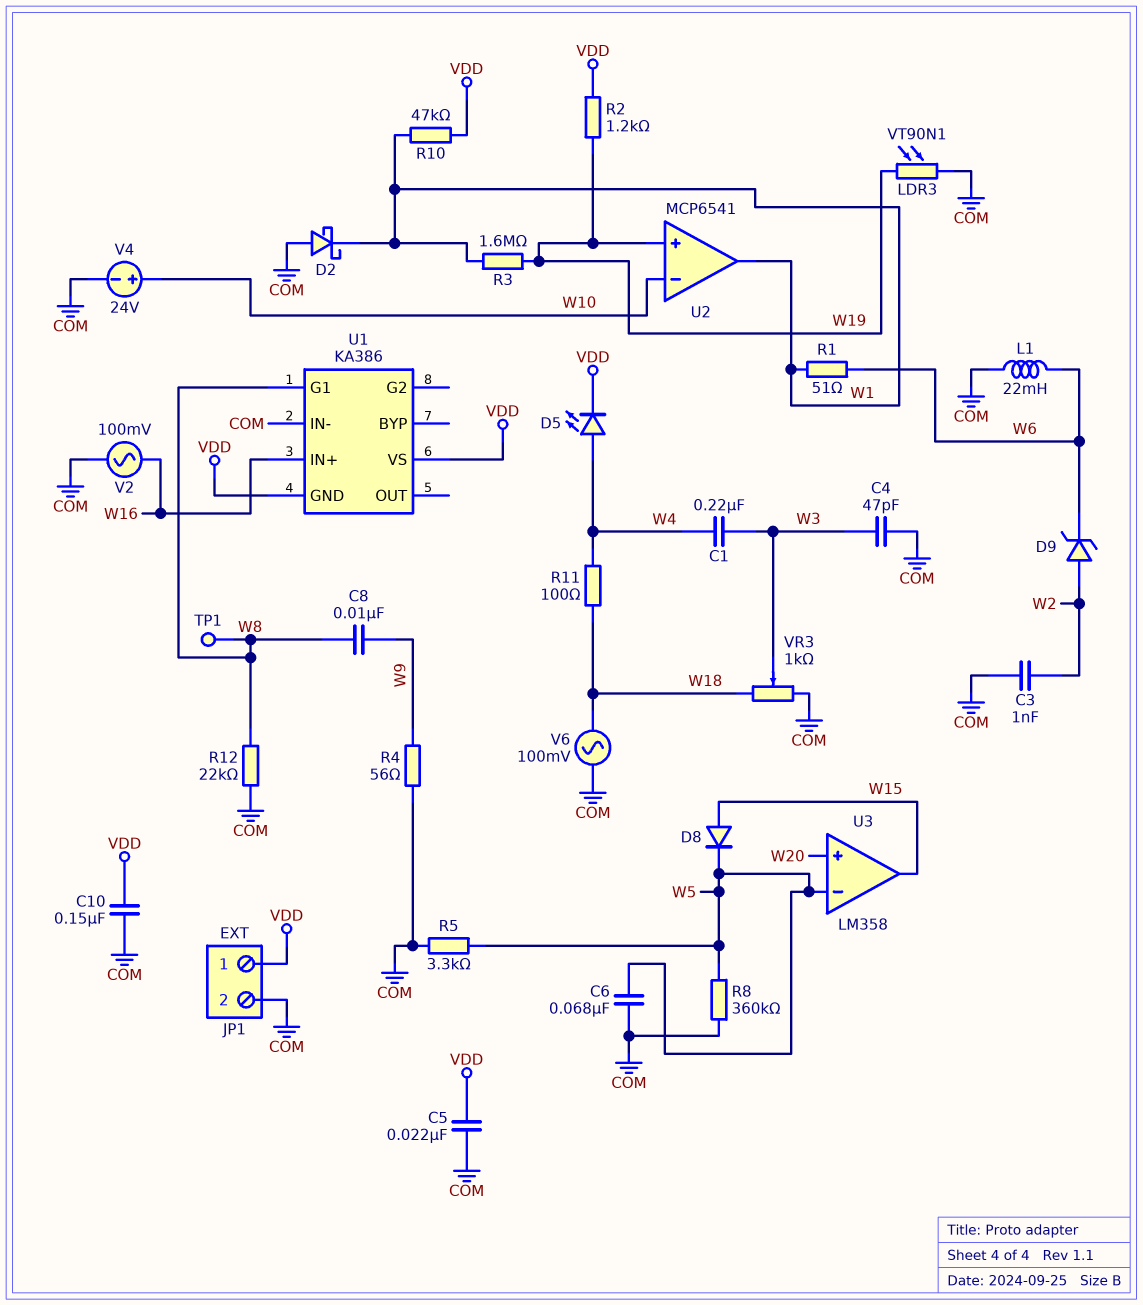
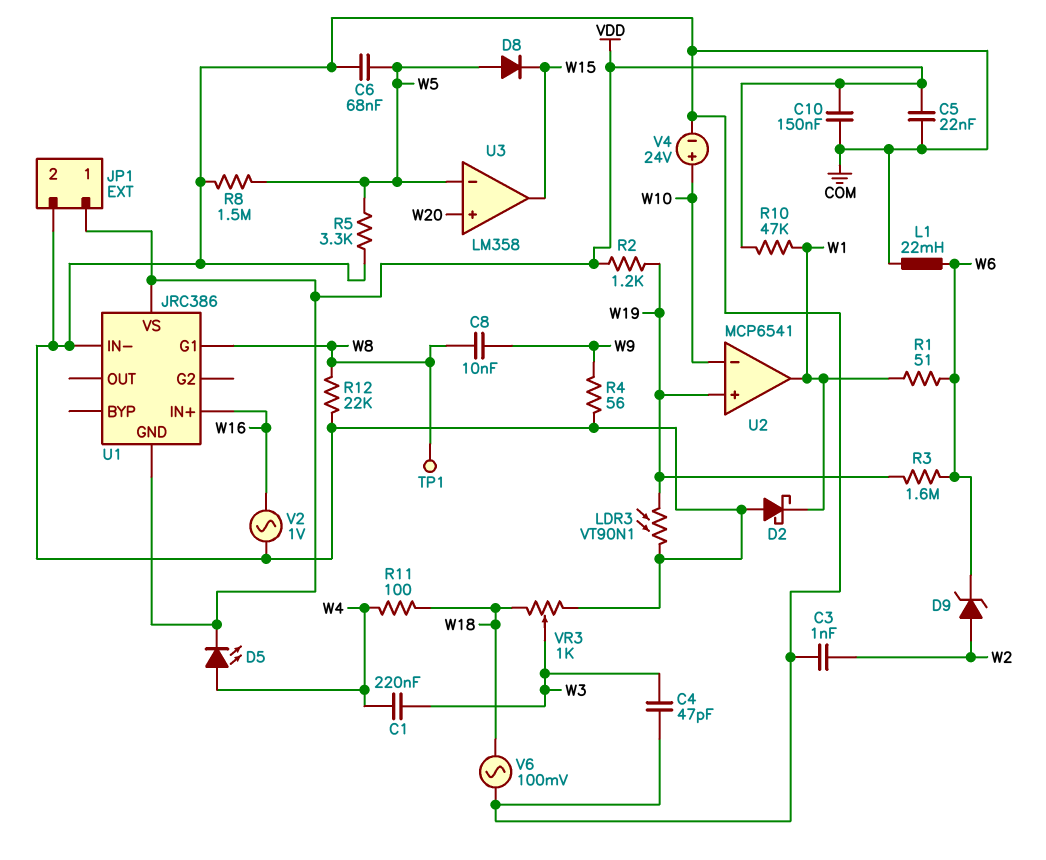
D8: diode (A W15, K W5) -> diode (A W5, K W15)
R3: 1.6M (W1, W19) -> 1.6M (W6, W19)
R8: 360k (COM, W5) -> 1.5M (COM, W5)
U1: KA386 -> JRC386
V2: AC 100mV (COM, W16) -> AC 1V (COM, W16)

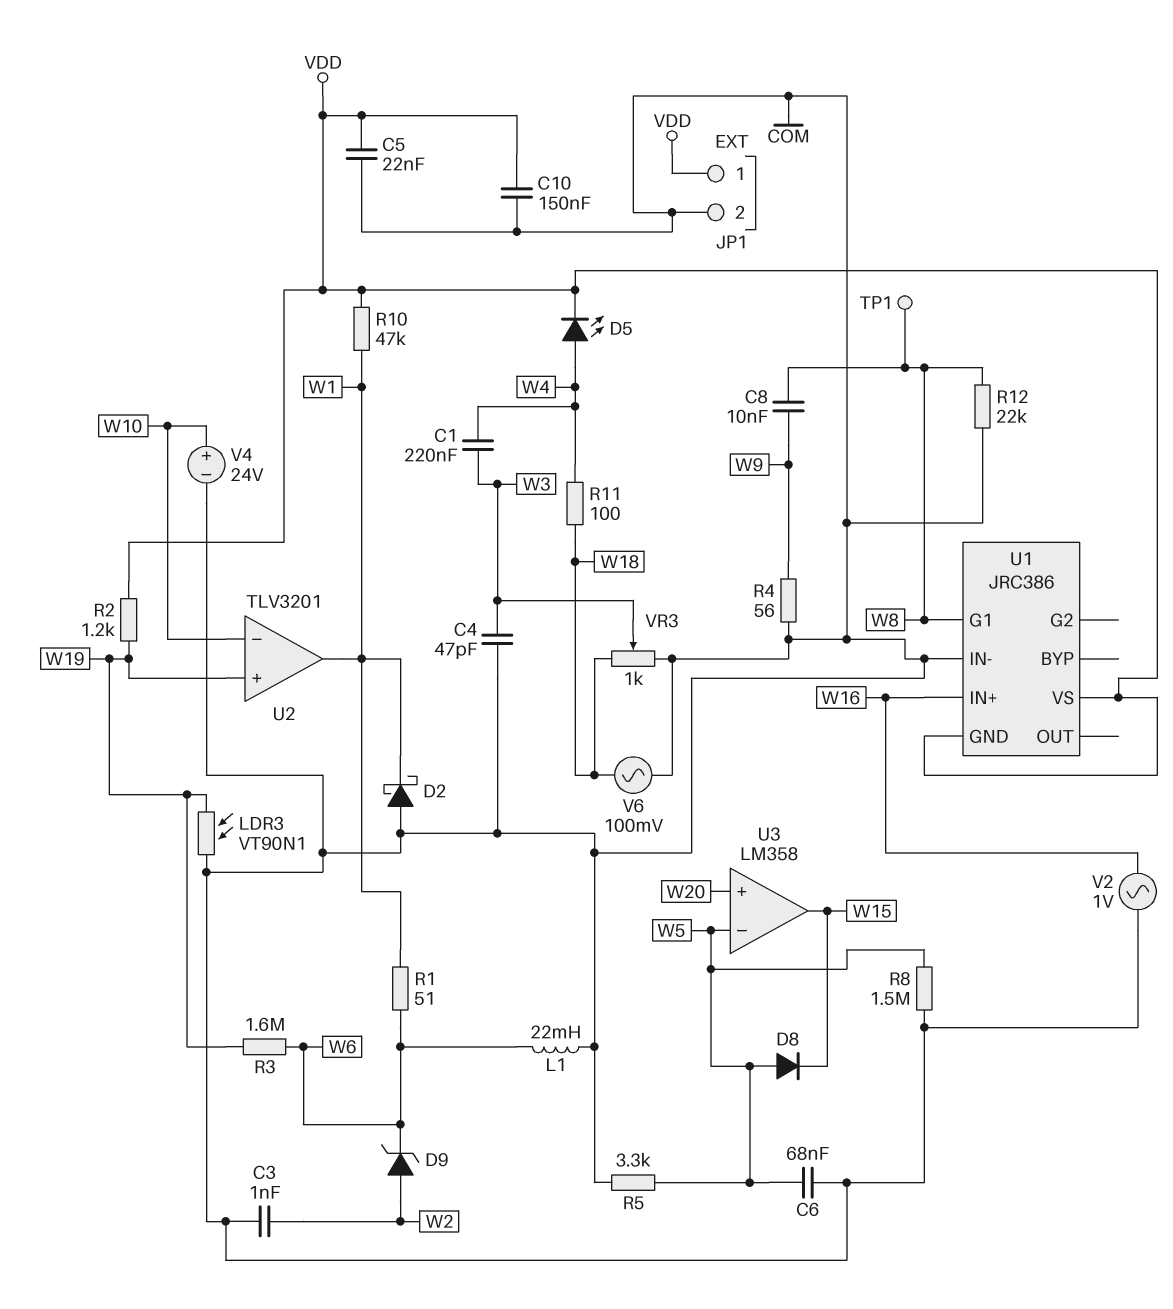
U2: MCP6541 -> TLV3201

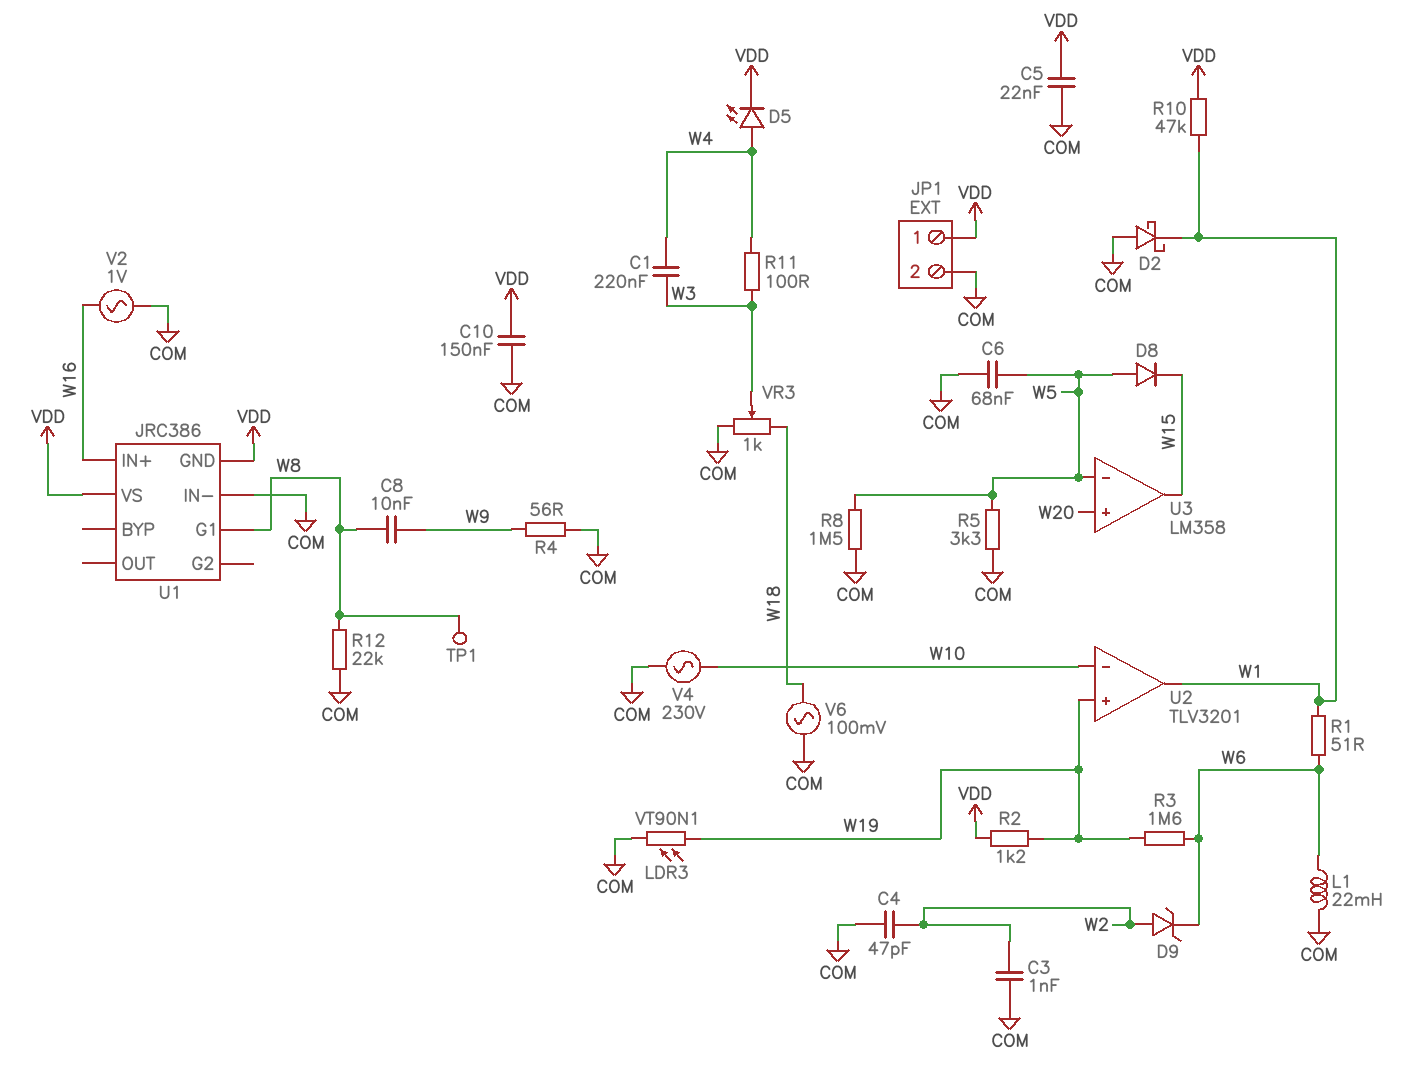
C4: 47pF (COM, W3) -> 47pF (COM, W2)
R11: 100 (W4, W18) -> 100 (W3, W4)
V4: 24V (plus W10, minus COM) -> AC 230V (COM, W10)

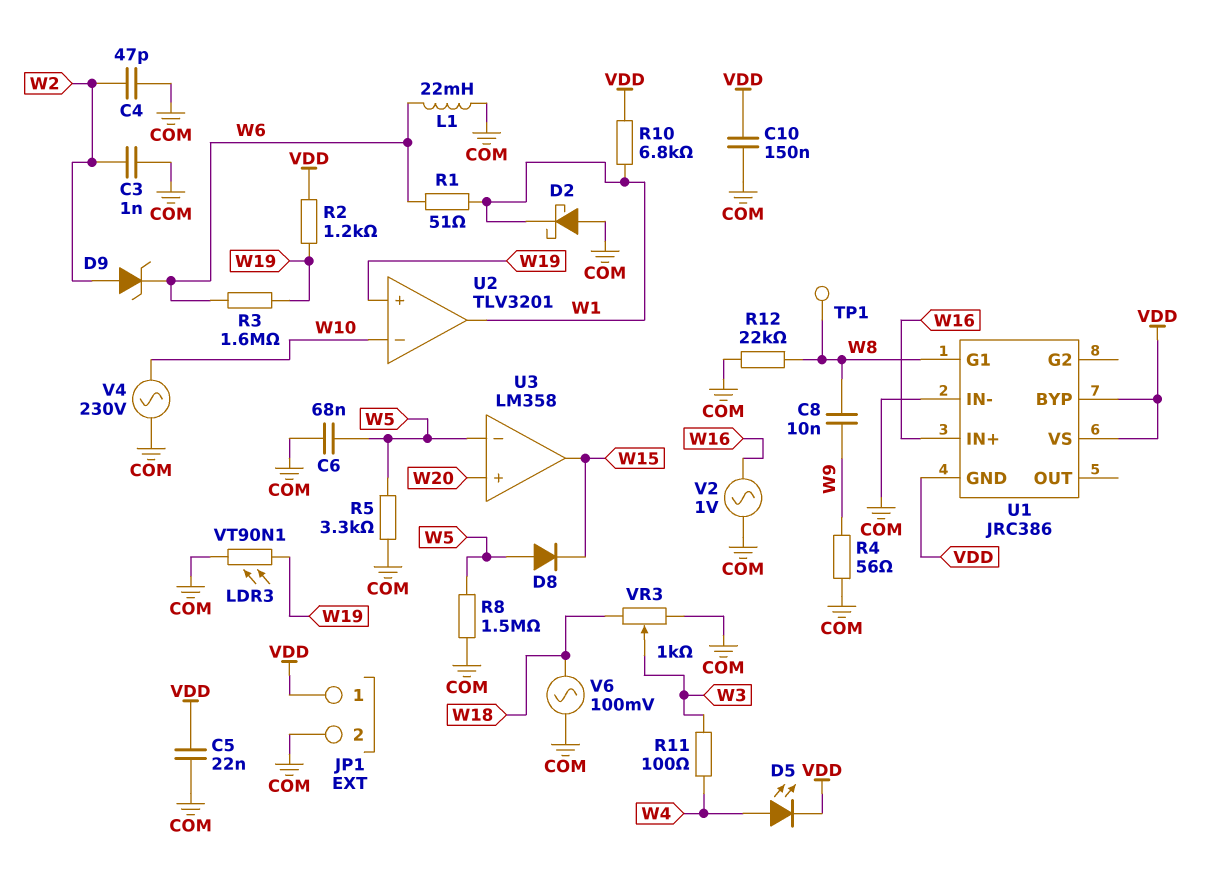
C1: 220nF (W3, W4) -> none
R10: 47k (VDD, W1) -> 6.8k (VDD, W1)
U1 pin BYP: none -> VDD

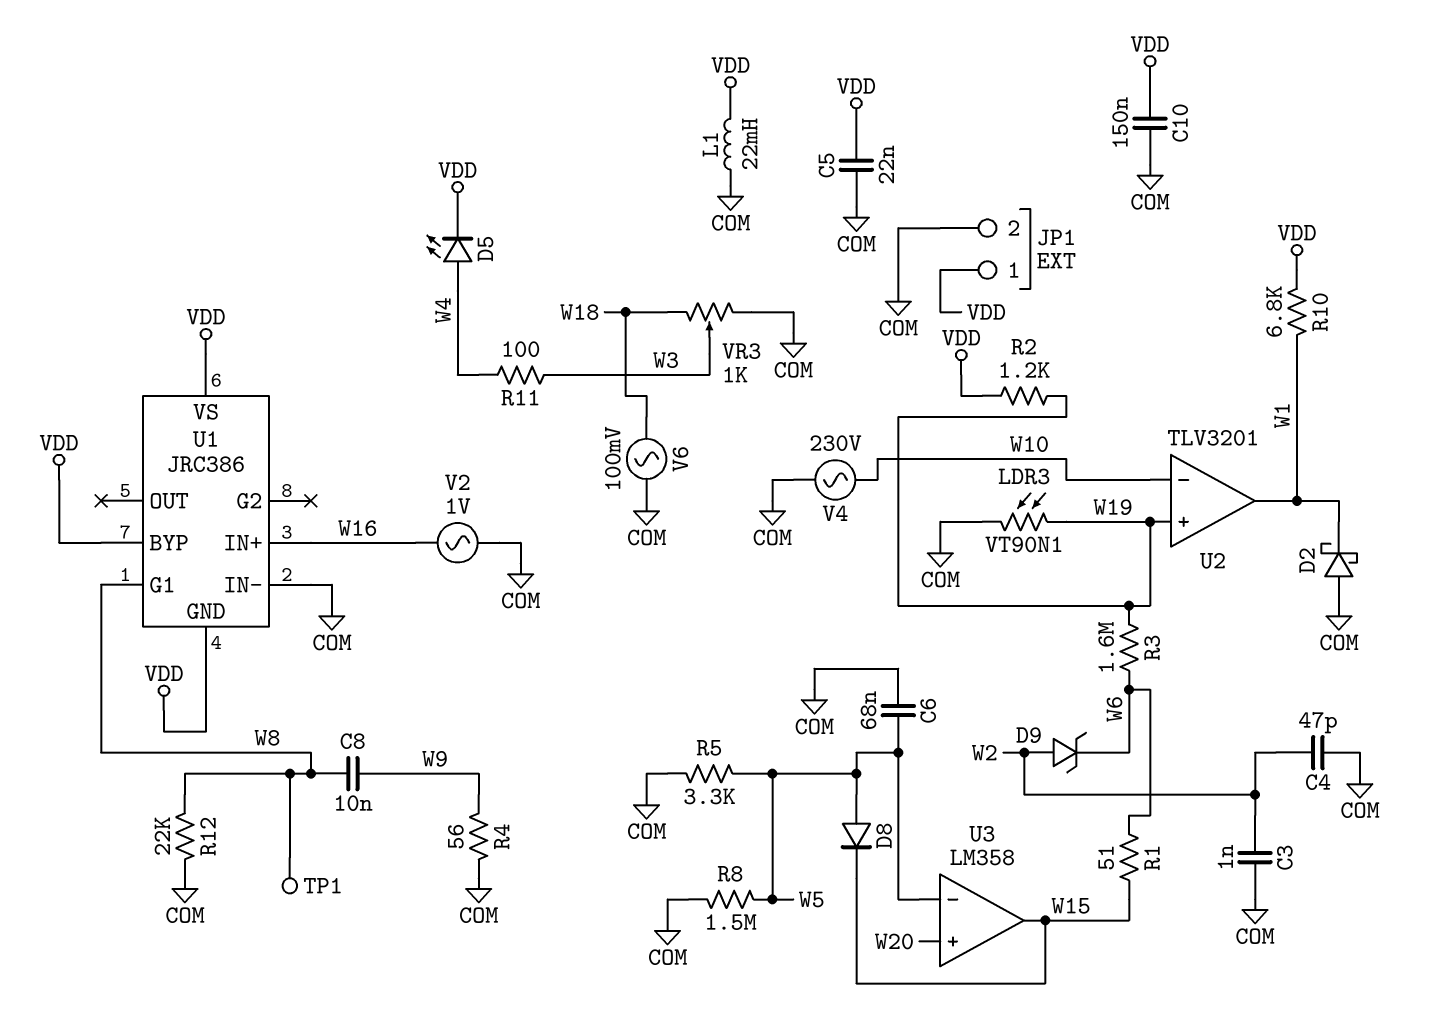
L1: 22mH (COM, W6) -> 22mH (COM, VDD)
R1: 51 (W1, W6) -> 51 (W6, W15)

